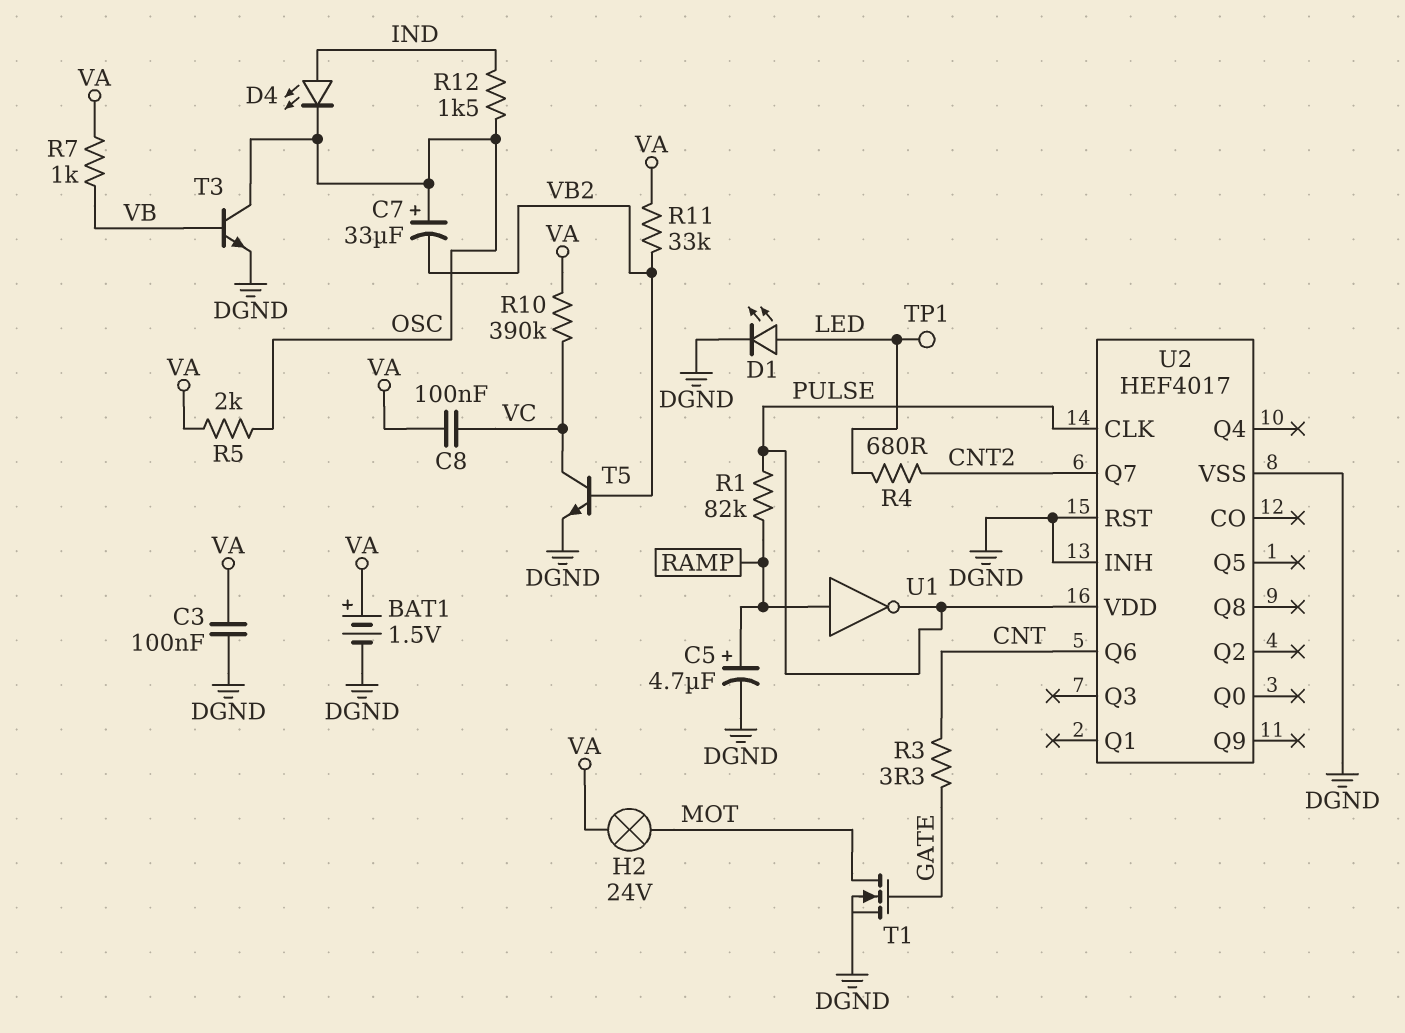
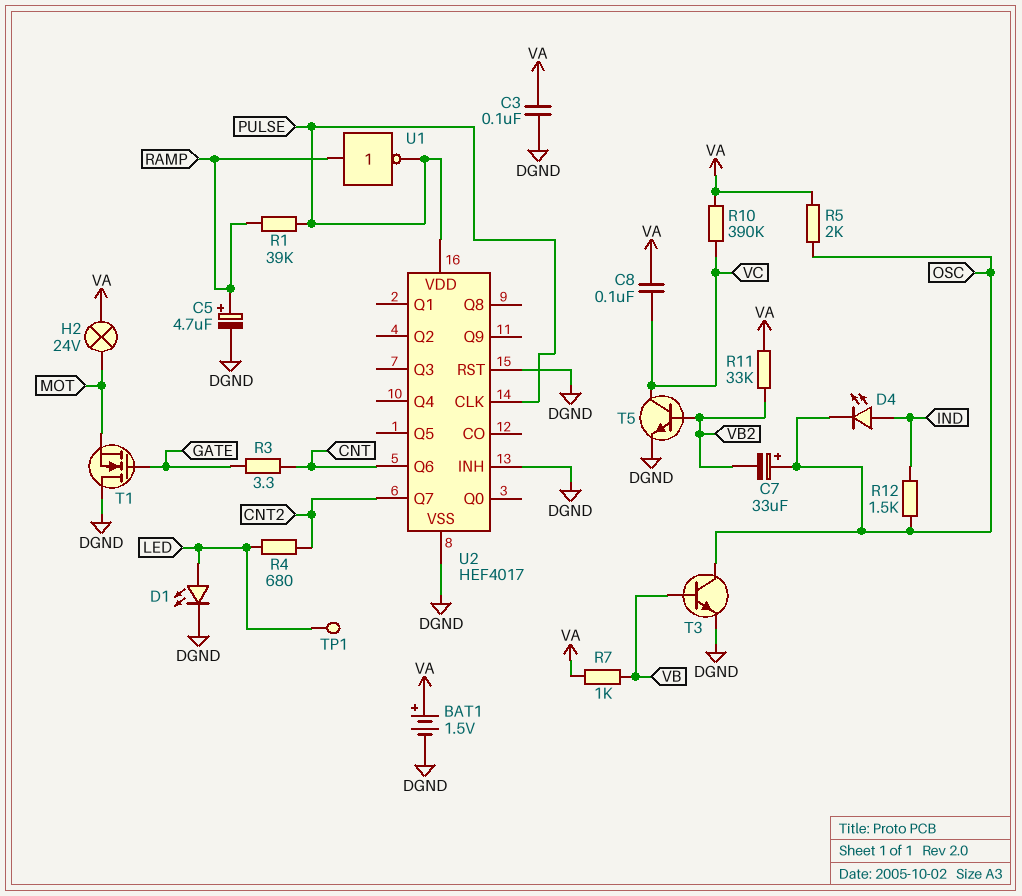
R1: 82k (PULSE, RAMP) -> 39k (PULSE, RAMP)
T1: NMOS (G GATE, D MOT, S DGND) -> NMOS (G GATE, D DGND, S MOT)

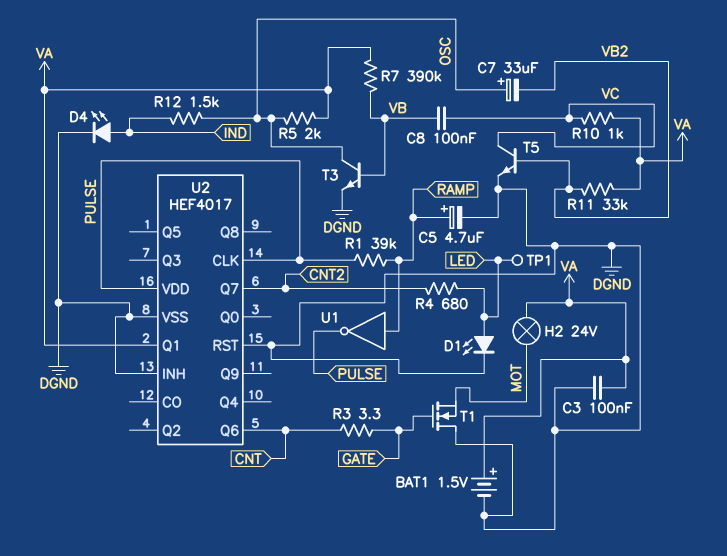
C8: 100nF (VA, VC) -> 100nF (VB, VC)
D4: LED (A IND, K OSC) -> LED (A IND, K DGND)
R7: 1k (VA, VB) -> 390k (VA, VB)
R10: 390k (VA, VC) -> 1k (VA, VC)
U2 pin Q1: none -> VA

